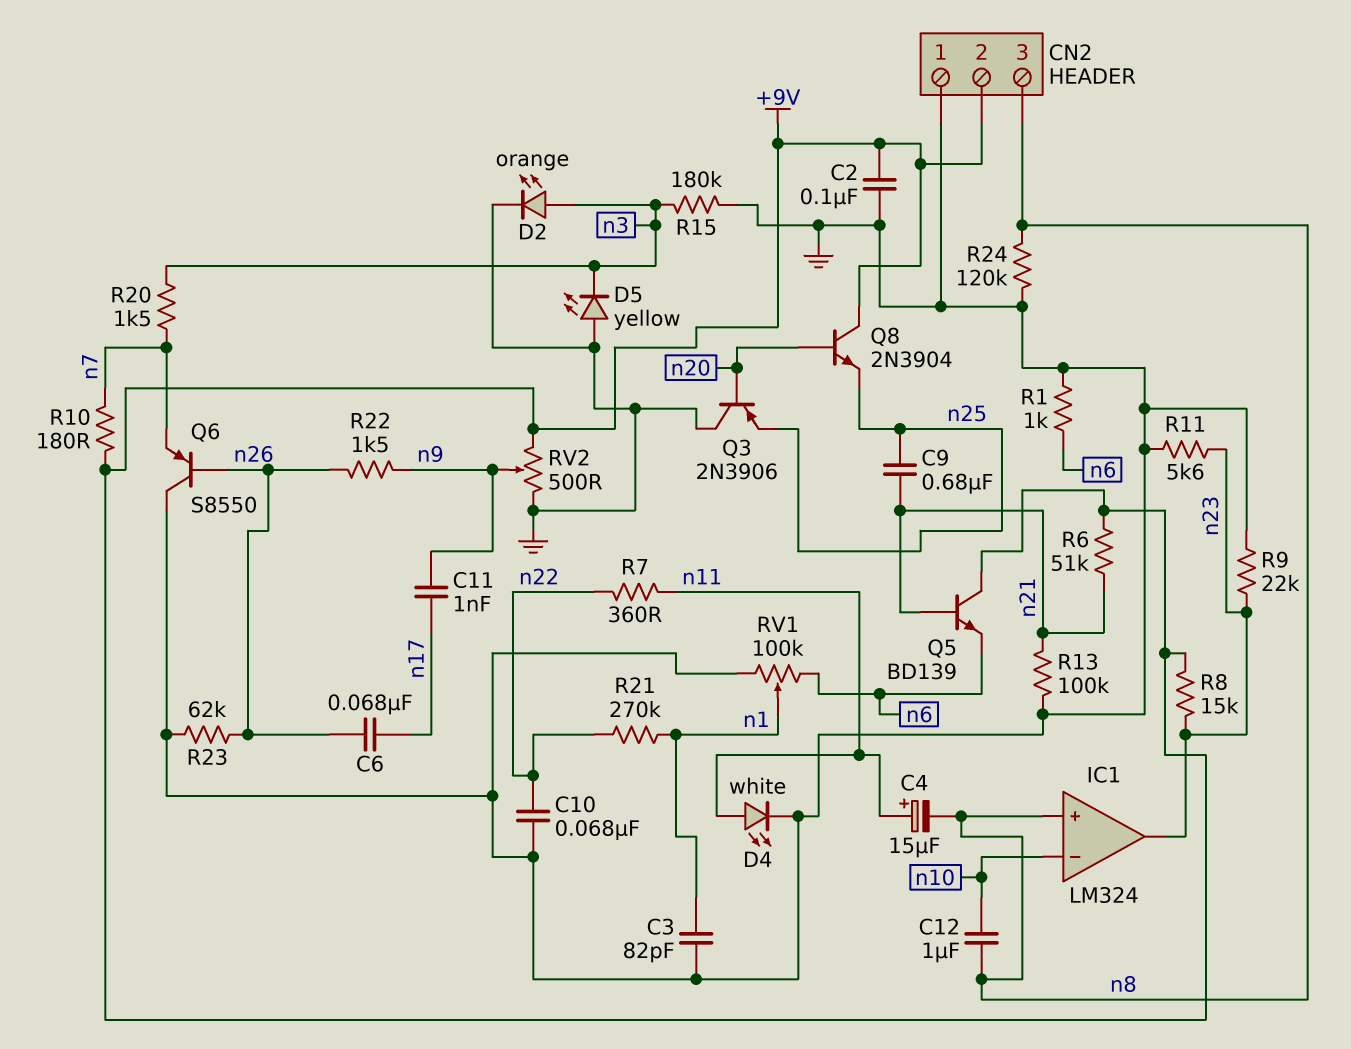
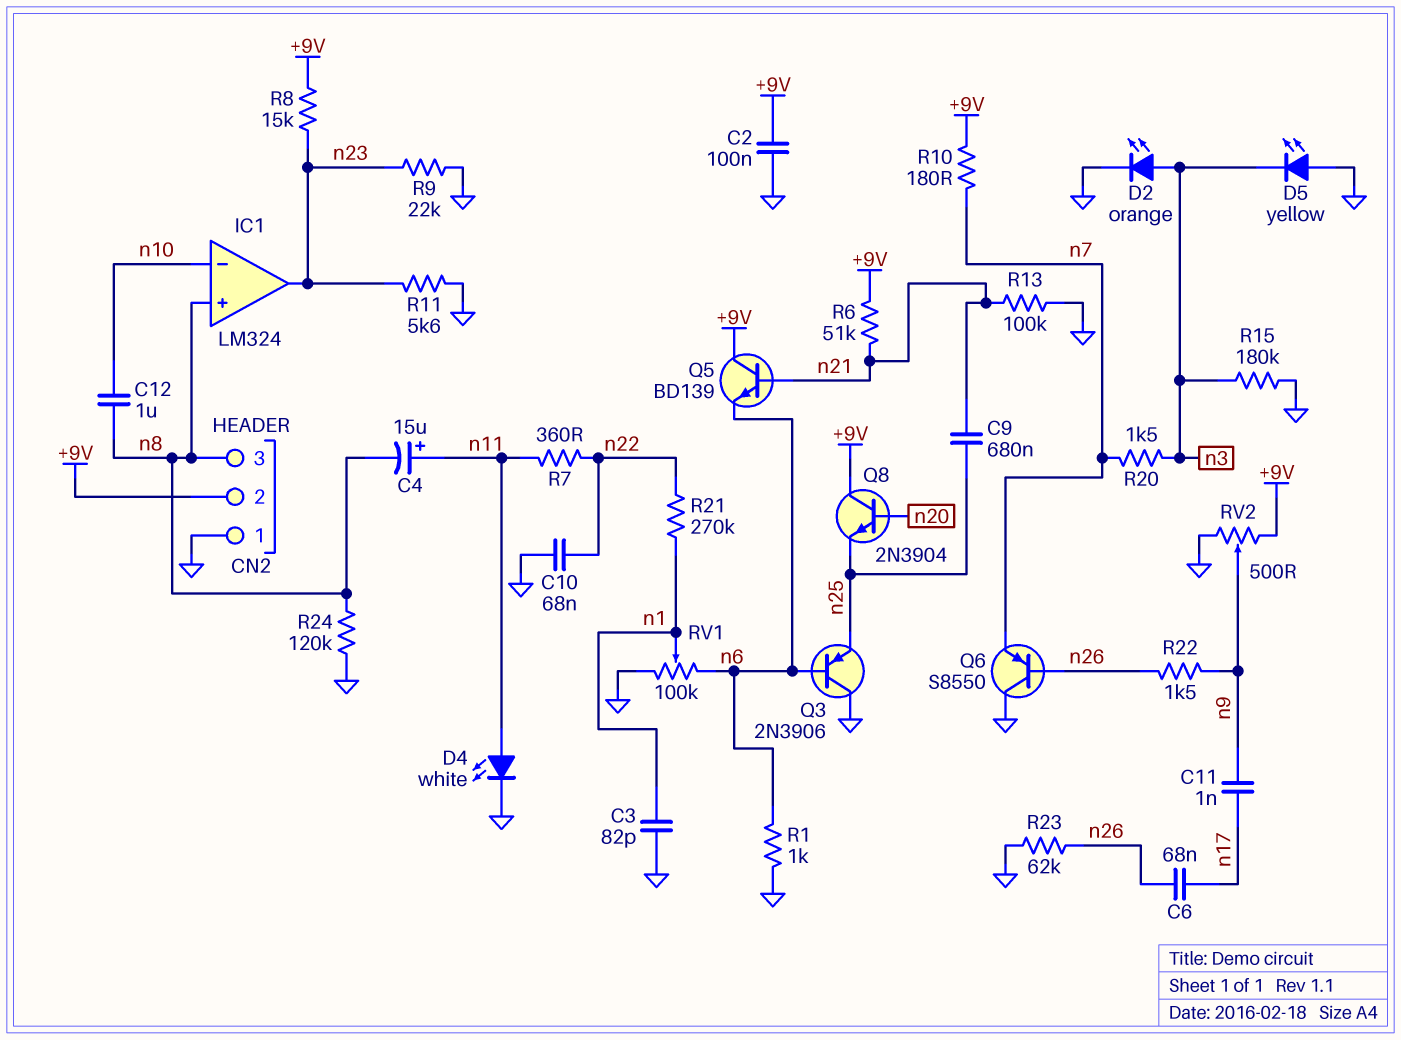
Q3: PNP 2N3906 (B n20, C GND, E n25) -> PNP 2N3906 (B n6, C GND, E n25)

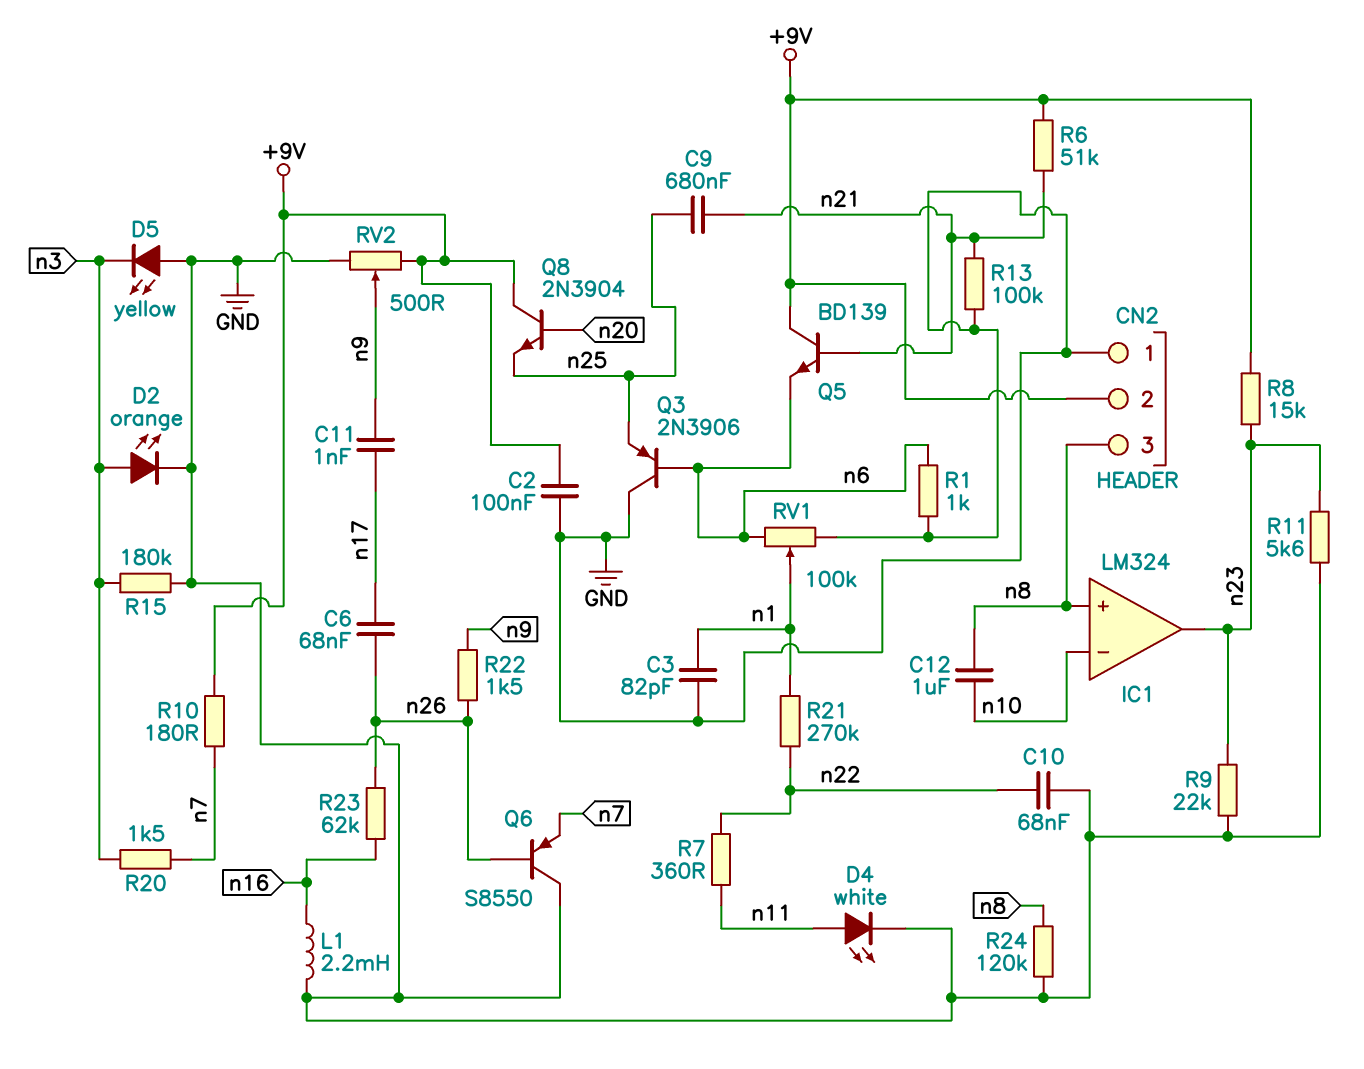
C4: 15uF (plus n11, minus n8) -> none
L1: none -> 2.2mH (GND, n16)
R23: 62k (GND, n26) -> 62k (n16, n26)

